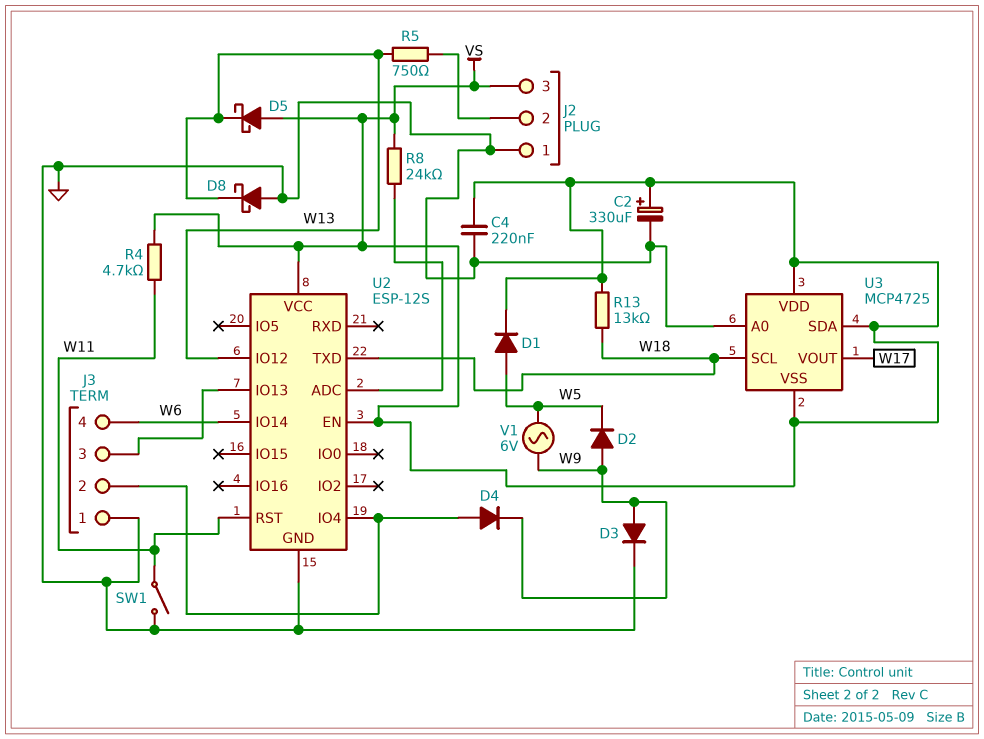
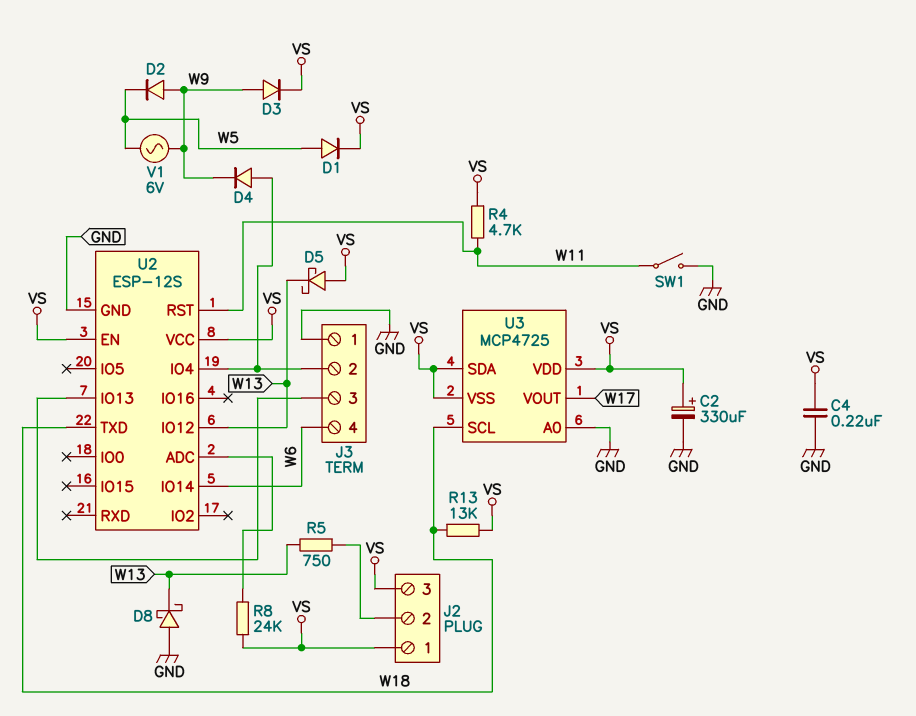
D3: diode (A W9, K GND) -> diode (A W9, K VS)
J2 pin 1: GND -> VS

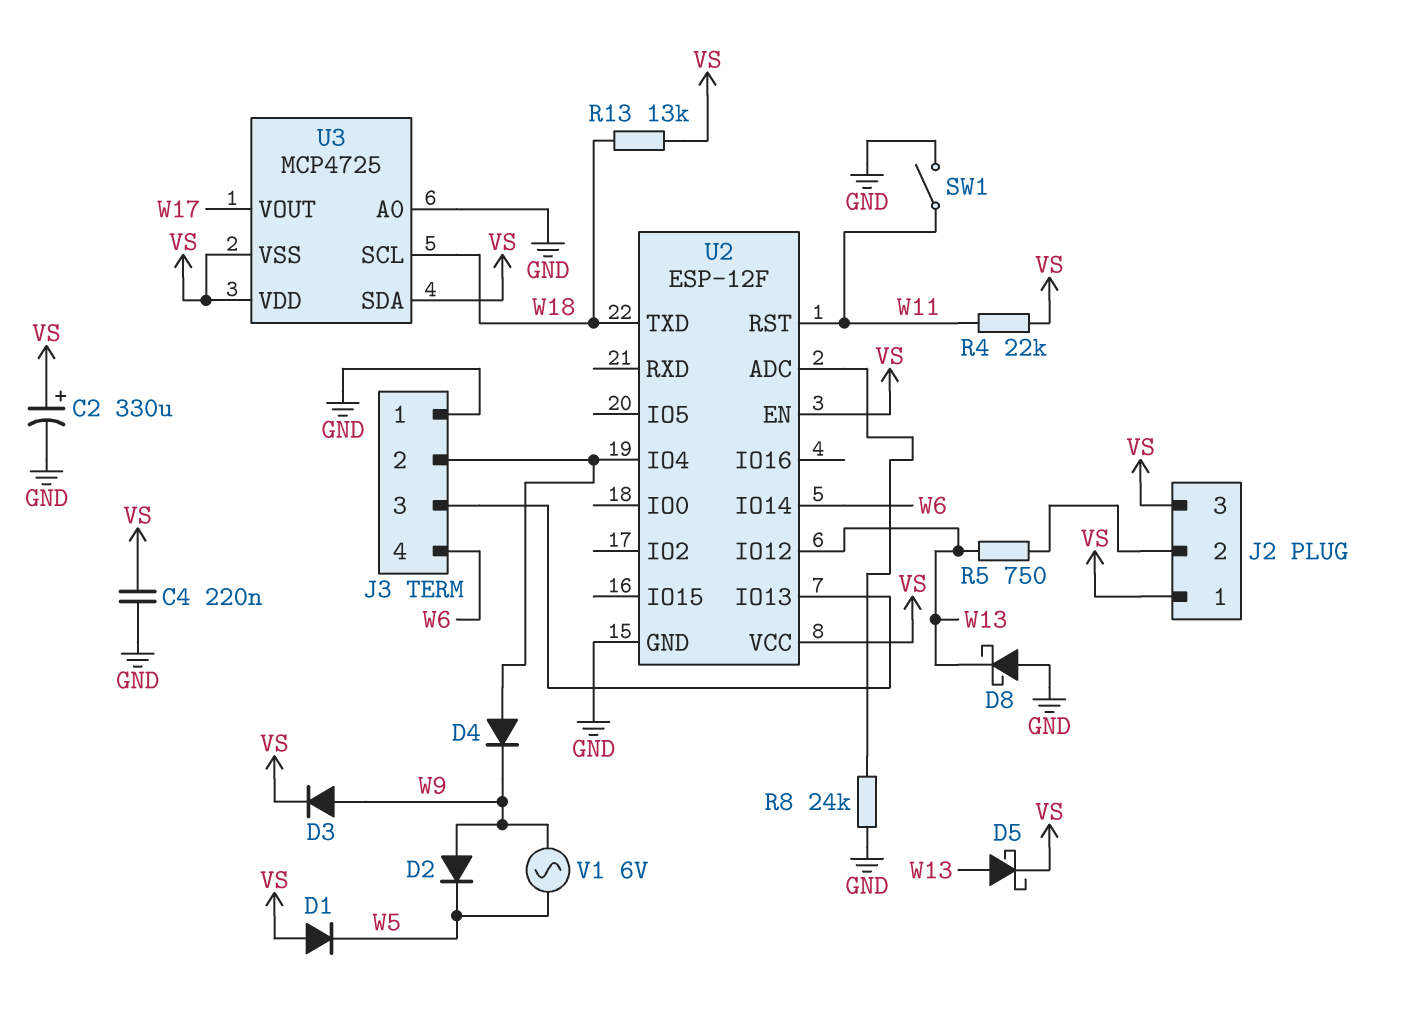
D1: diode (A W5, K VS) -> diode (A VS, K W5)
D5: schottky (A VS, K W13) -> schottky (A W13, K VS)
R4: 4.7k (VS, W11) -> 22k (VS, W11)
R8: 24k (U2/ADC, VS) -> 24k (GND, U2/ADC)
U2: ESP-12S -> ESP-12F

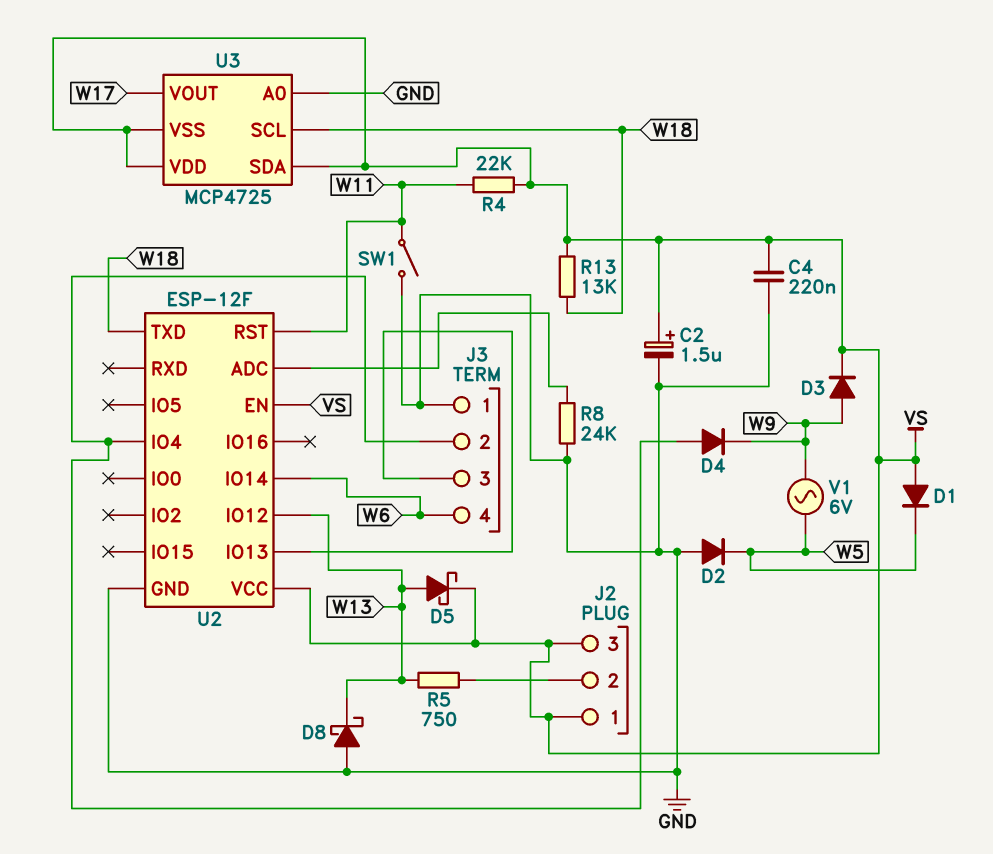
C2: 330uF (plus VS, minus GND) -> 1.5uF (plus VS, minus GND)
D2: diode (A W9, K W5) -> diode (A GND, K W5)

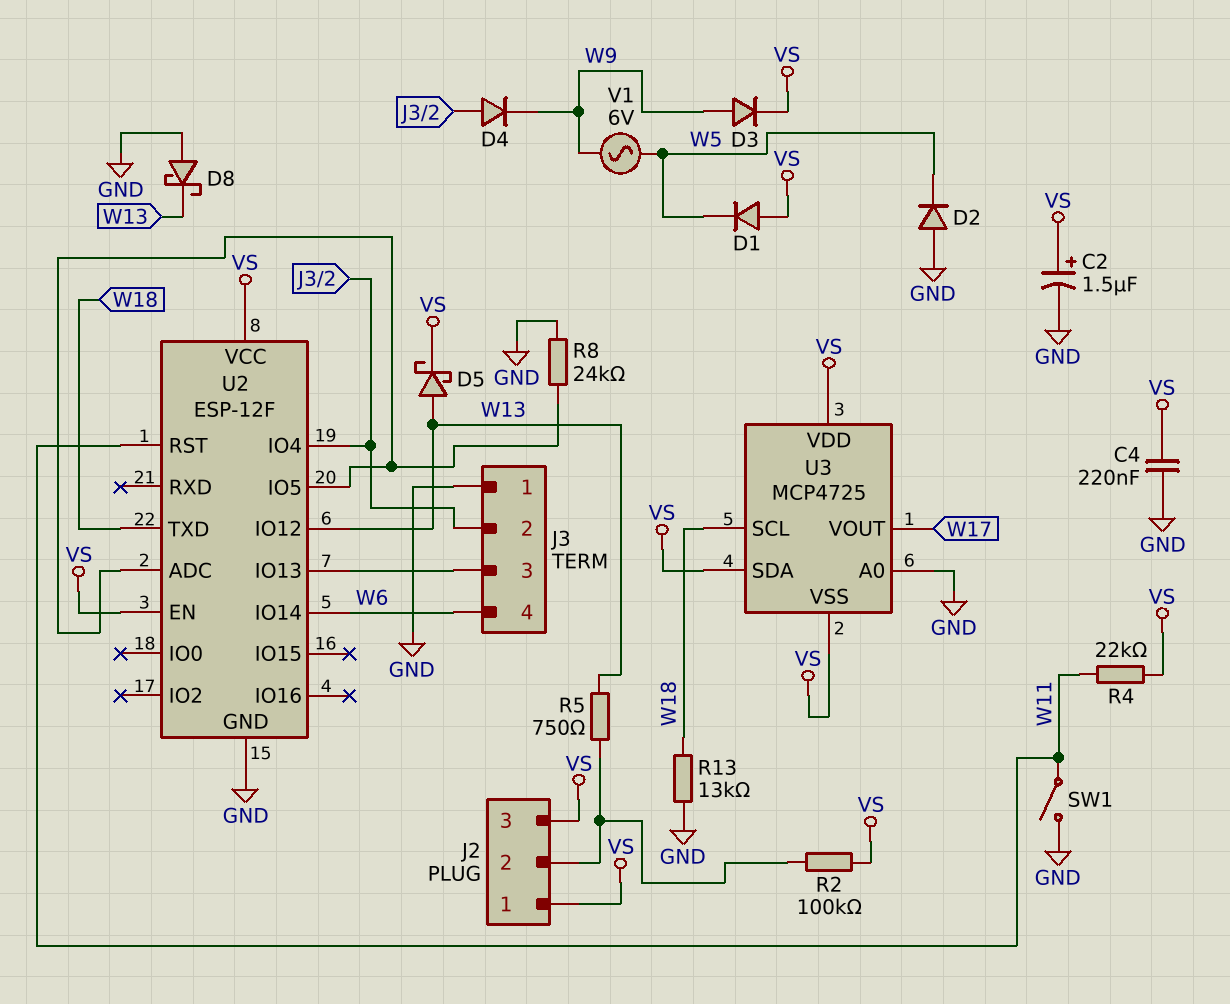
R2: none -> 100k (J2/2, VS)
R13: 13k (VS, W18) -> 13k (GND, W18)
U2 pin IO5: none -> U2/ADC

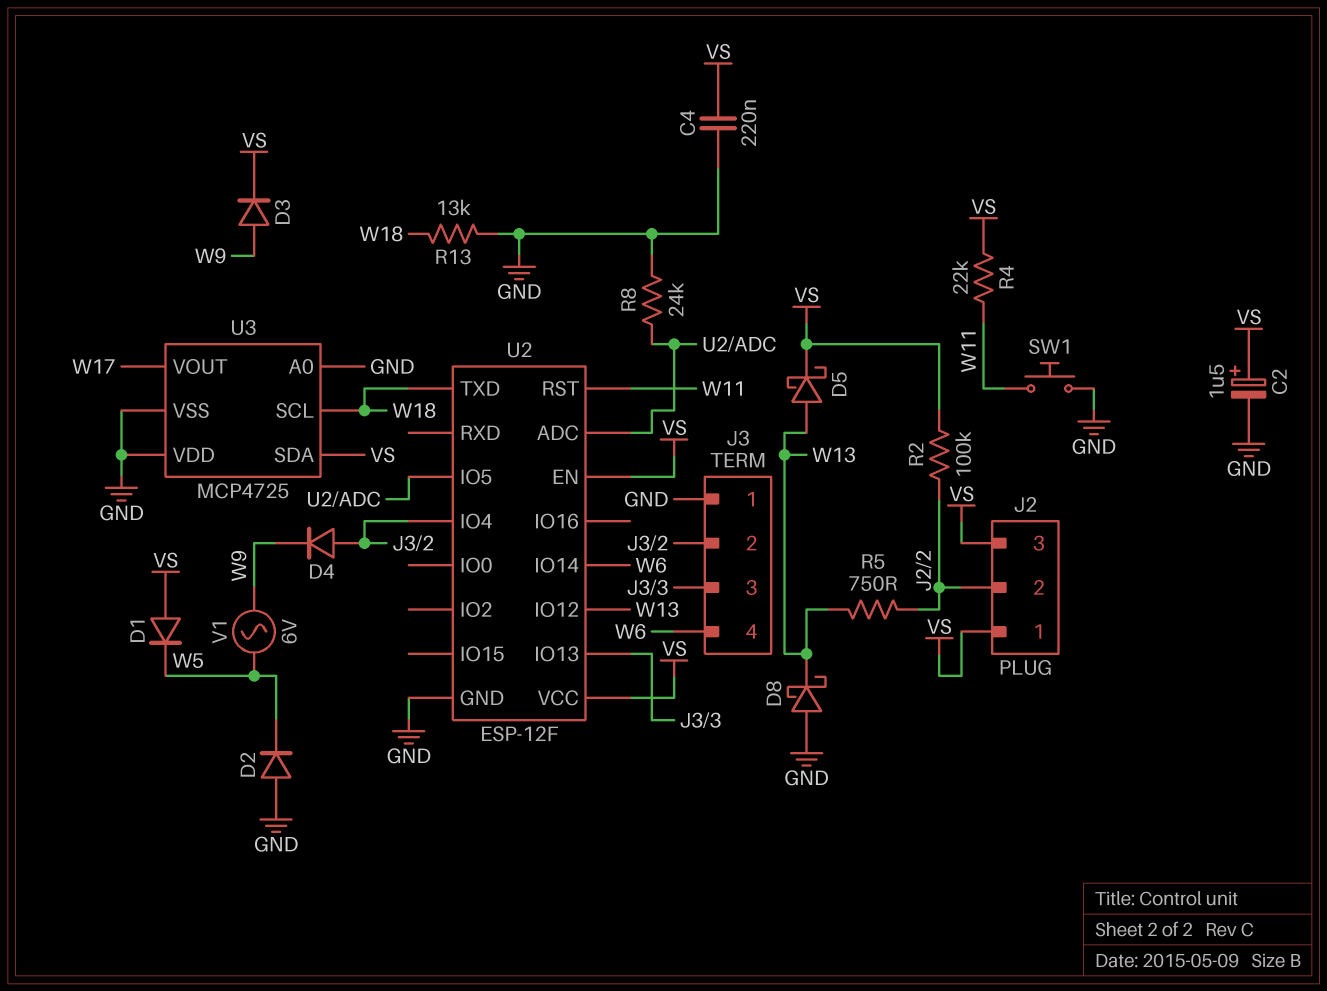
SW1: switch (GND, W11) -> button (GND, W11)
U3 pin VDD: VS -> GND
U3 pin VSS: VS -> GND

